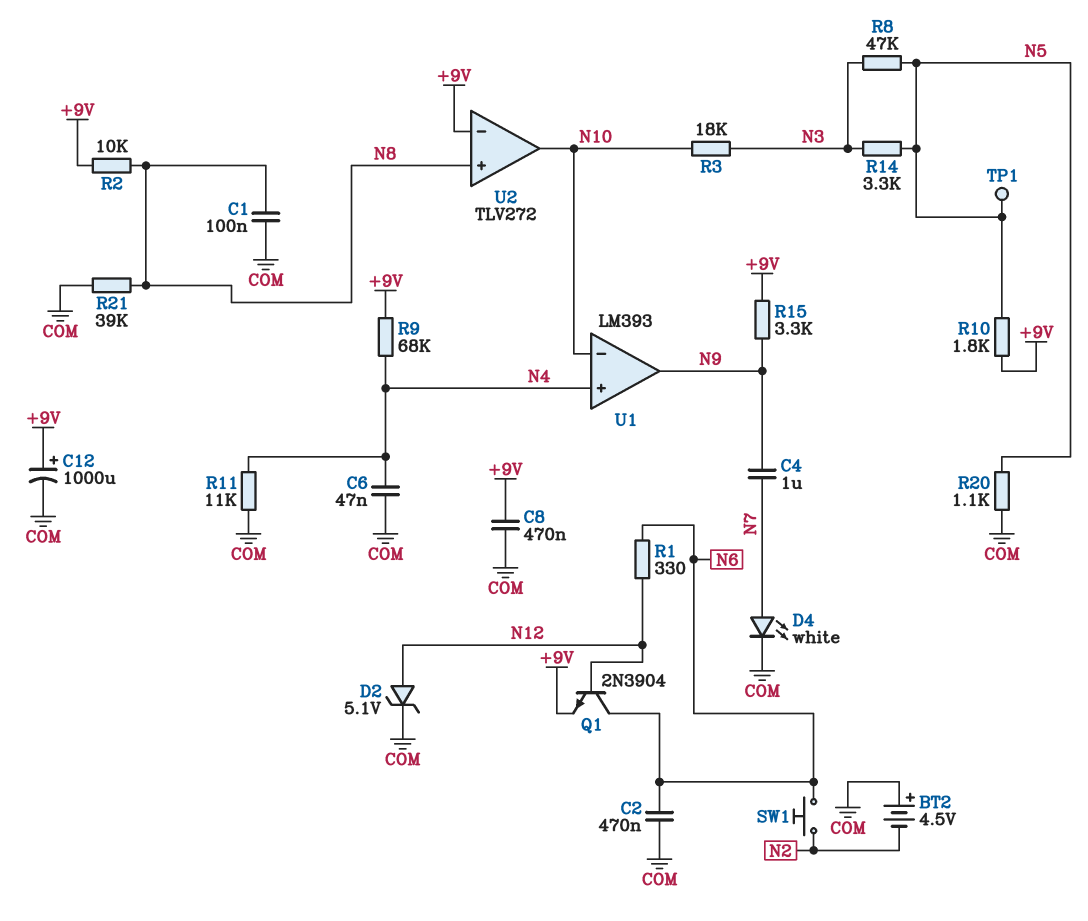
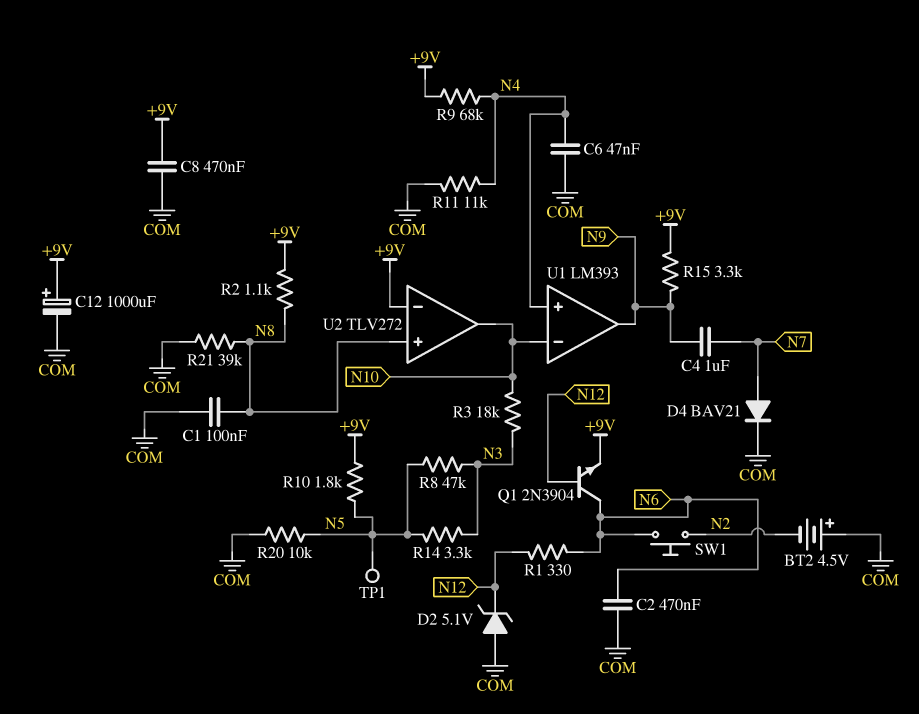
D2: zener 5.1V (A N12, K COM) -> zener 5.1V (A COM, K N12)
D4: LED white (A N7, K COM) -> diode BAV21 (A N7, K COM)
R2: 10k (+9V, N8) -> 1.1k (+9V, N8)
R20: 1.1k (COM, N5) -> 10k (COM, N5)

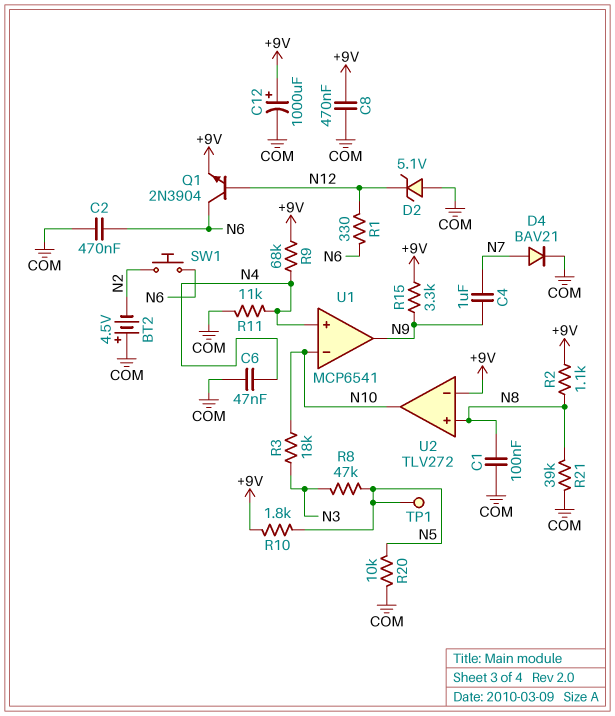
R14: 3.3k (N3, N5) -> none
U1: LM393 -> MCP6541

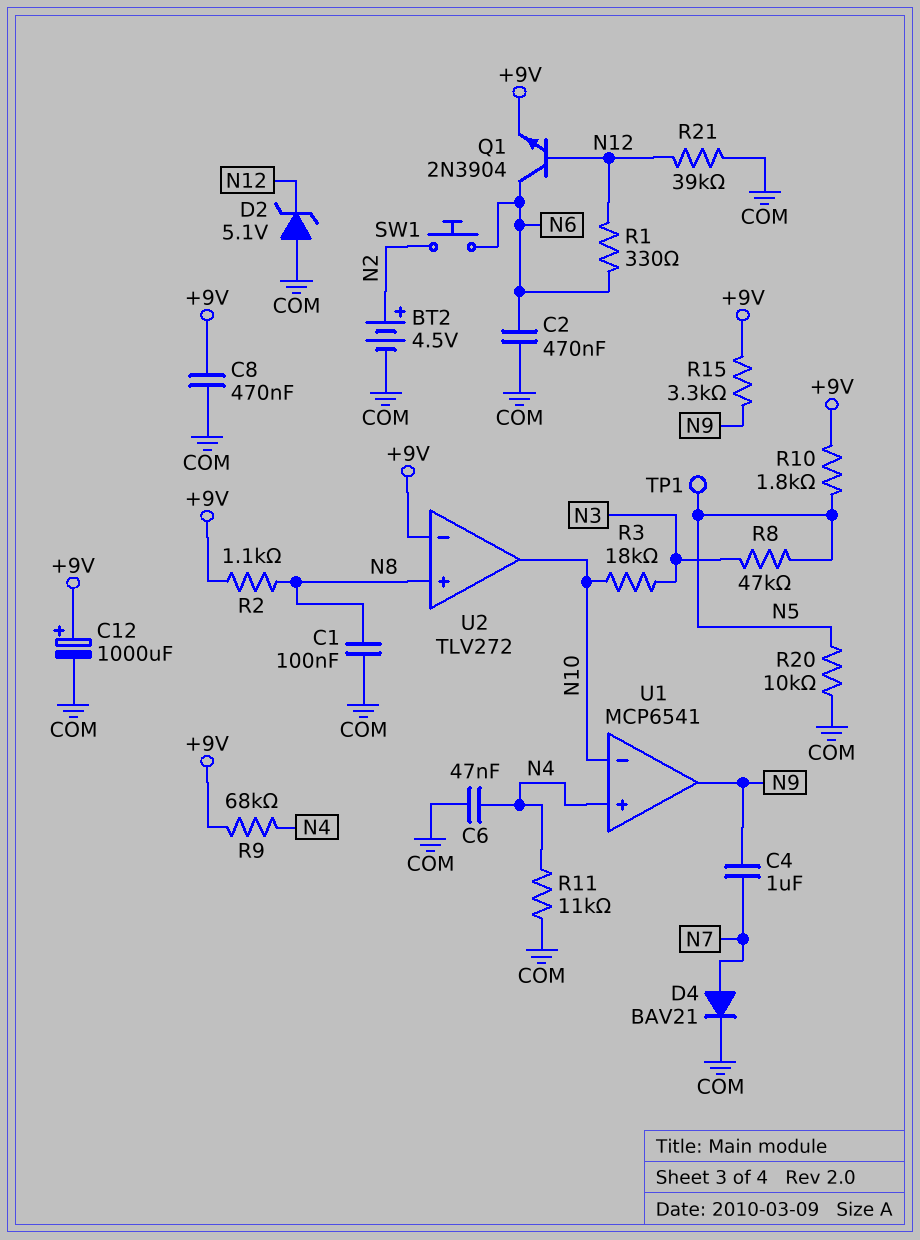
BT2: 4.5V (plus COM, minus N2) -> 4.5V (plus N2, minus COM)
R21: 39k (COM, N8) -> 39k (COM, N12)

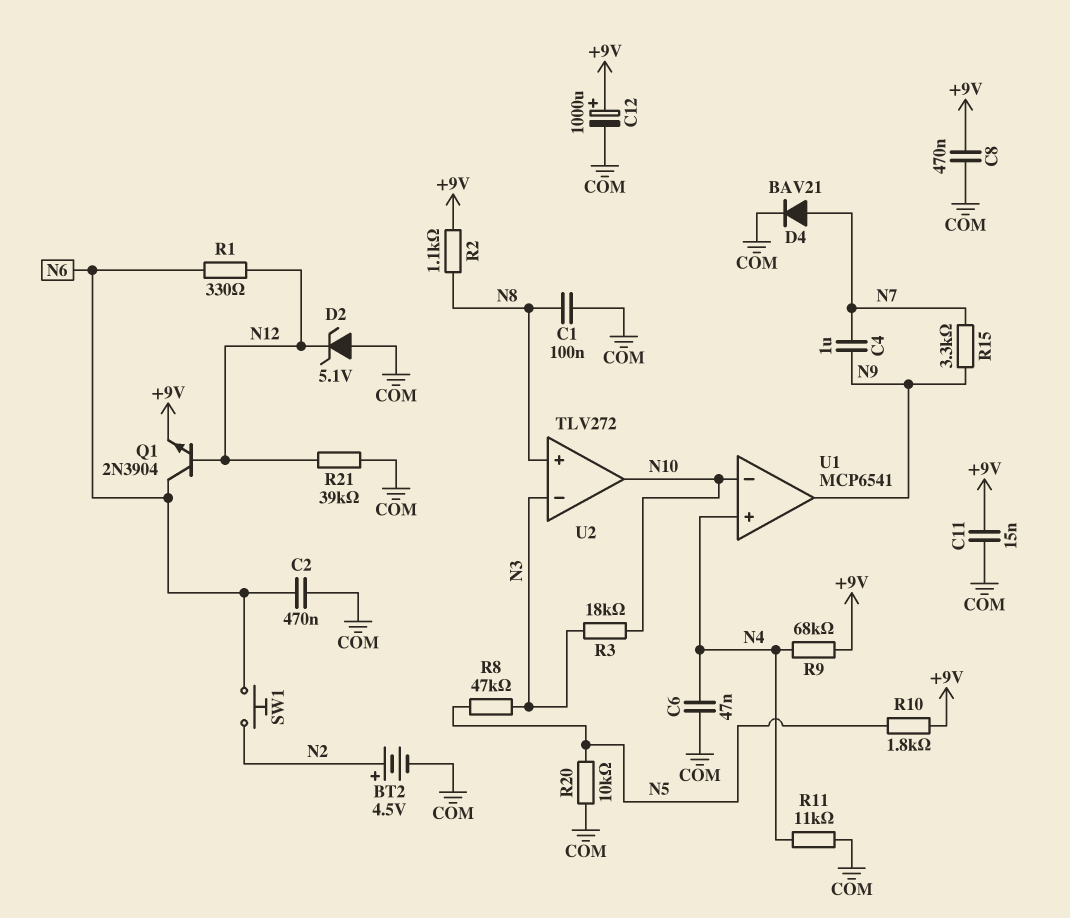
C11: none -> 15nF (+9V, COM)
R15: 3.3k (+9V, N9) -> 3.3k (N7, N9)
TP1: test point (N5) -> none
U2 pin in-: +9V -> N3

